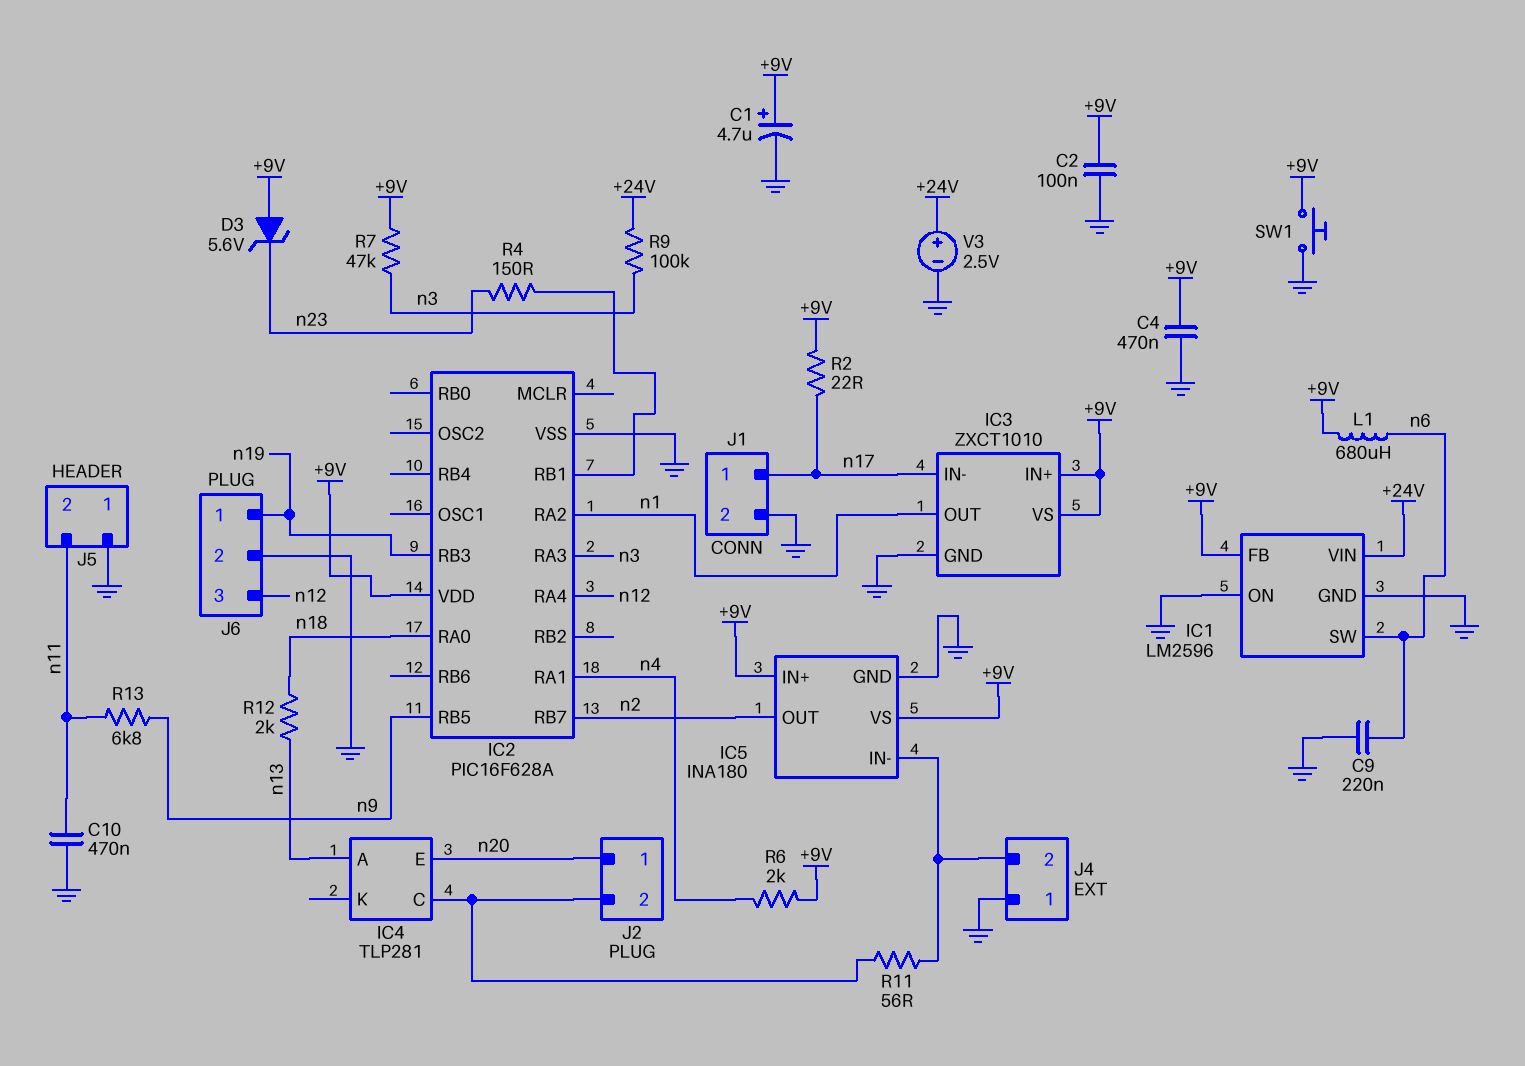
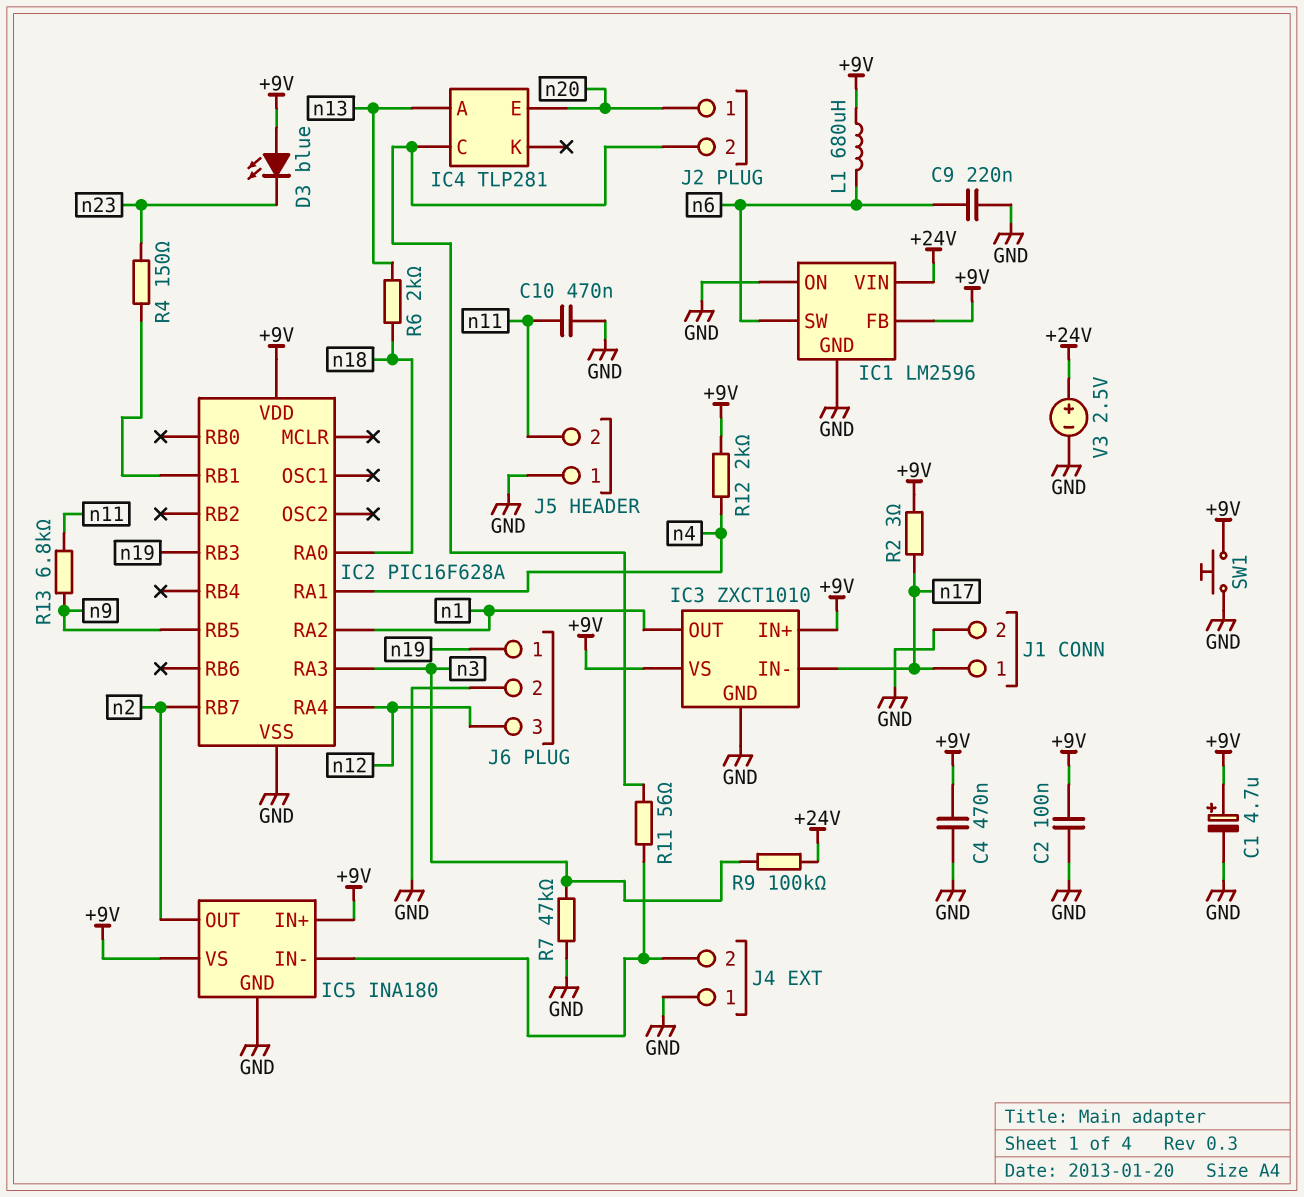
D3: zener 5.6V (A +9V, K n23) -> LED blue (A +9V, K n23)
R2: 22 (+9V, n17) -> 3 (+9V, n17)
R6: 2k (+9V, n4) -> 2k (n13, n18)
R7: 47k (+9V, n3) -> 47k (GND, n3)
R12: 2k (n13, n18) -> 2k (+9V, n4)

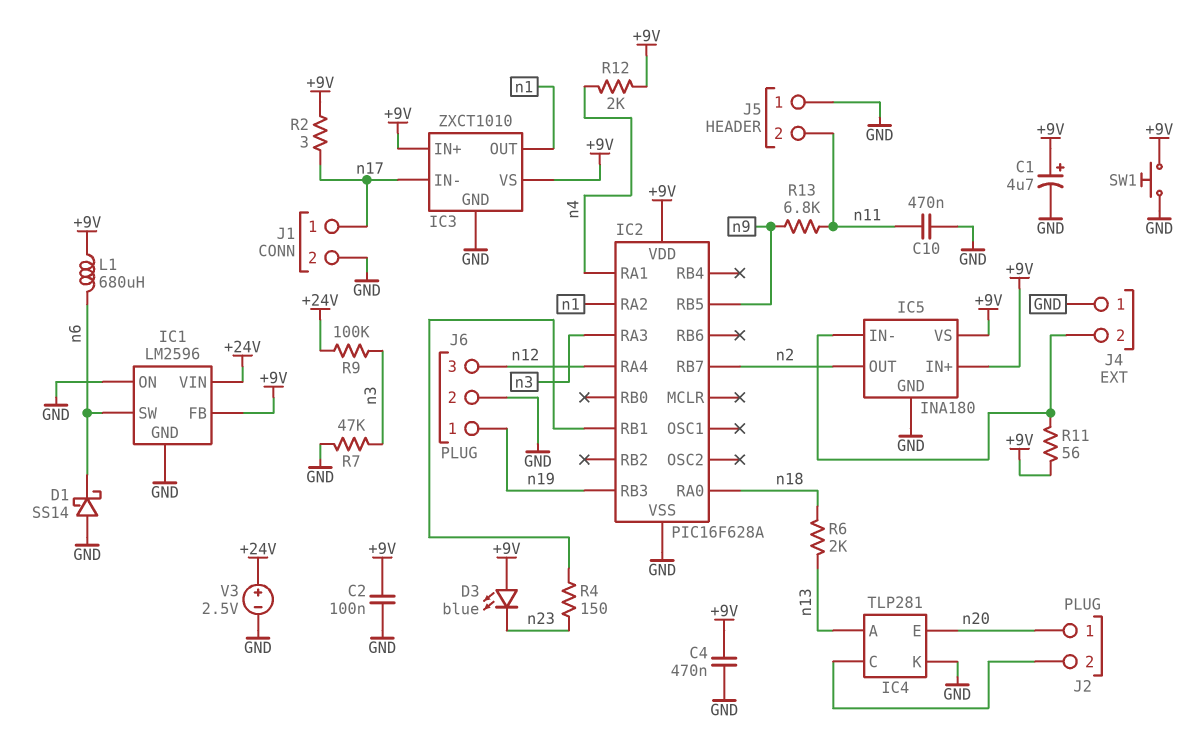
C9: 220nF (GND, n6) -> none
D1: none -> schottky SS14 (A GND, K n6)
IC4 pin K: none -> GND
R11: 56 (IC4/C, IC5/IN-) -> 56 (+9V, IC5/IN-)

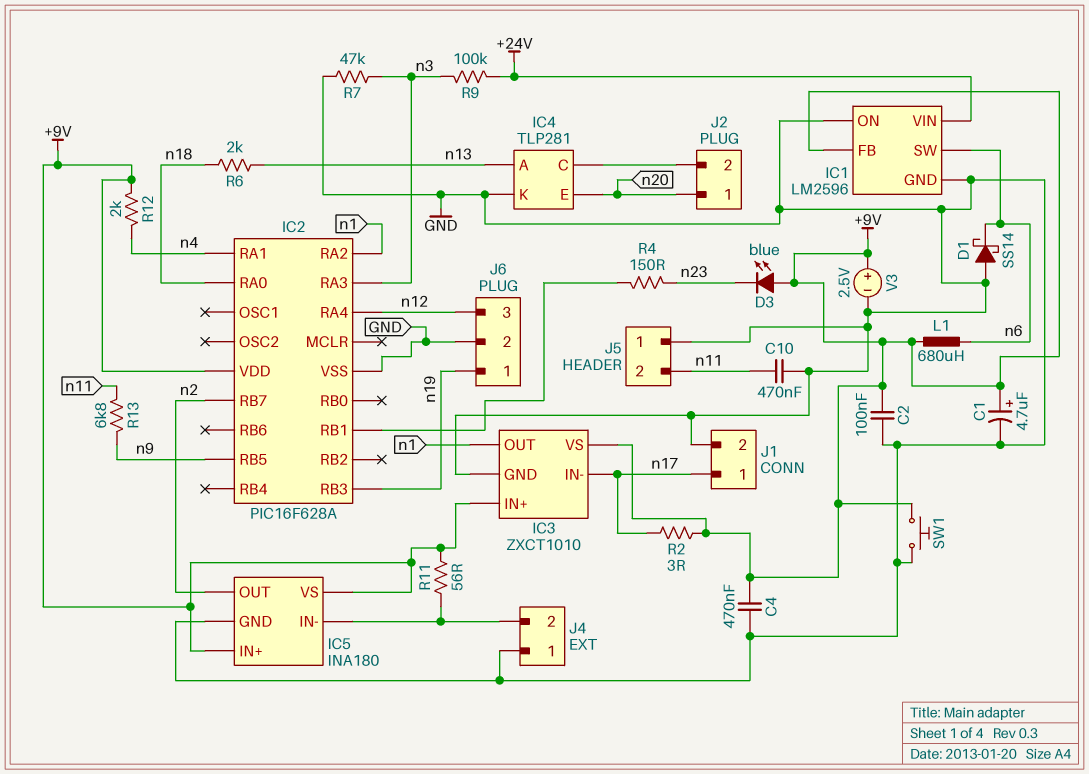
V3: 2.5V (plus +24V, minus GND) -> 2.5V (plus +9V, minus GND)

